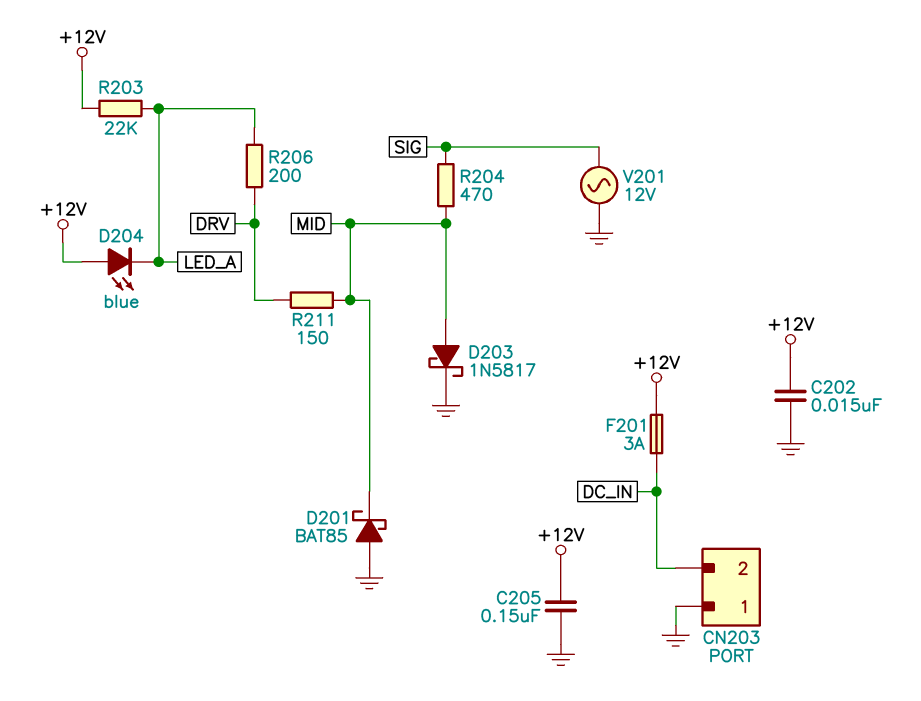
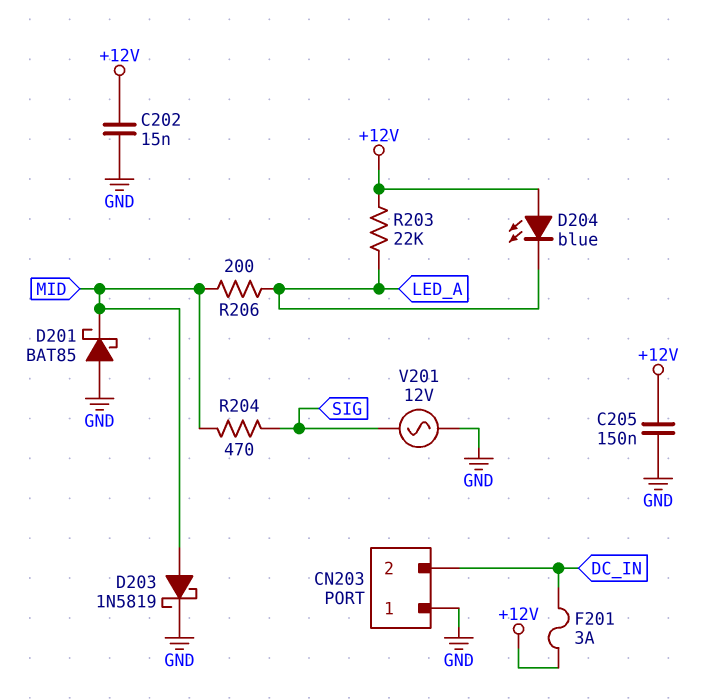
D203: schottky 1N5817 (A MID, K GND) -> schottky 1N5819 (A MID, K GND)
R206: 200 (DRV, LED_A) -> 200 (LED_A, MID)
R211: 150 (DRV, MID) -> none

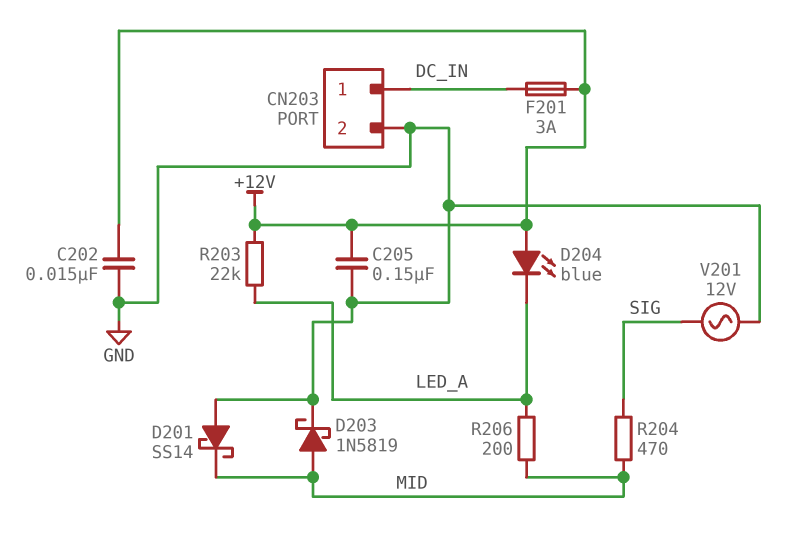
CN203 pin 1: GND -> DC_IN
CN203 pin 2: DC_IN -> GND
D201: schottky BAT85 (A GND, K MID) -> schottky SS14 (A GND, K MID)

